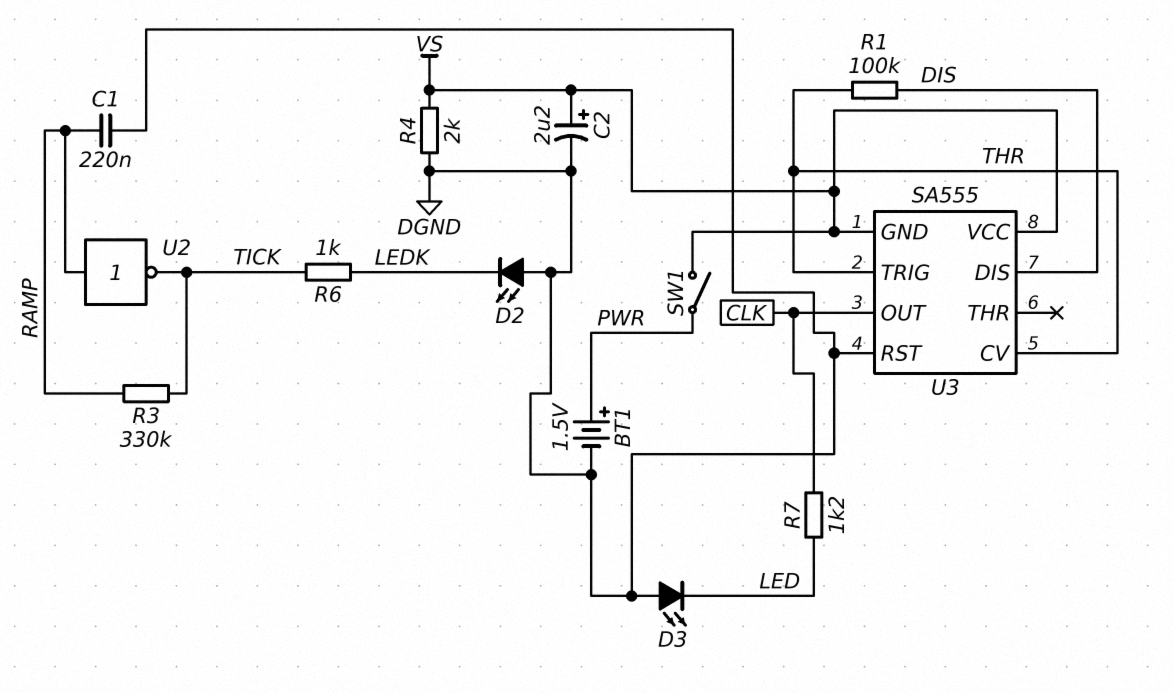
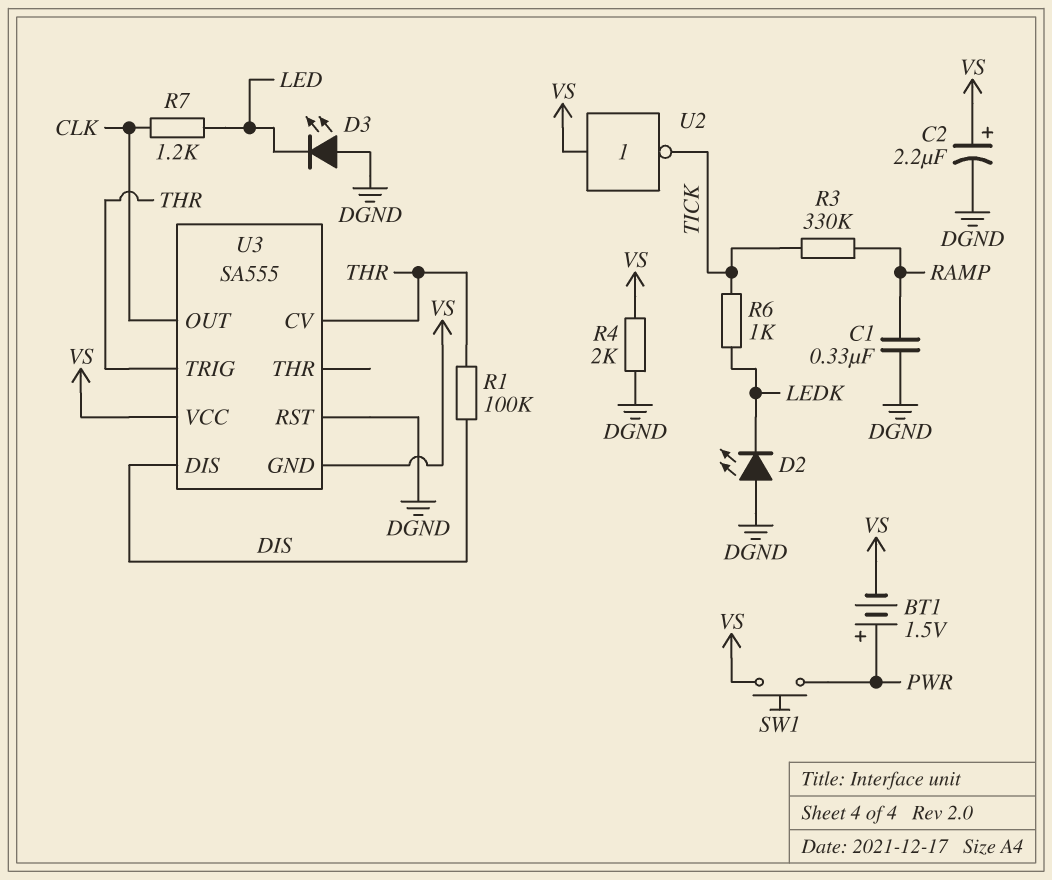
BT1: 1.5V (plus PWR, minus DGND) -> 1.5V (plus PWR, minus VS)
C1: 220nF (DGND, RAMP) -> 330nF (DGND, RAMP)
SW1: switch (PWR, VS) -> button (PWR, VS)
U2: NOT (in RAMP, out TICK) -> NOT (in VS, out TICK)

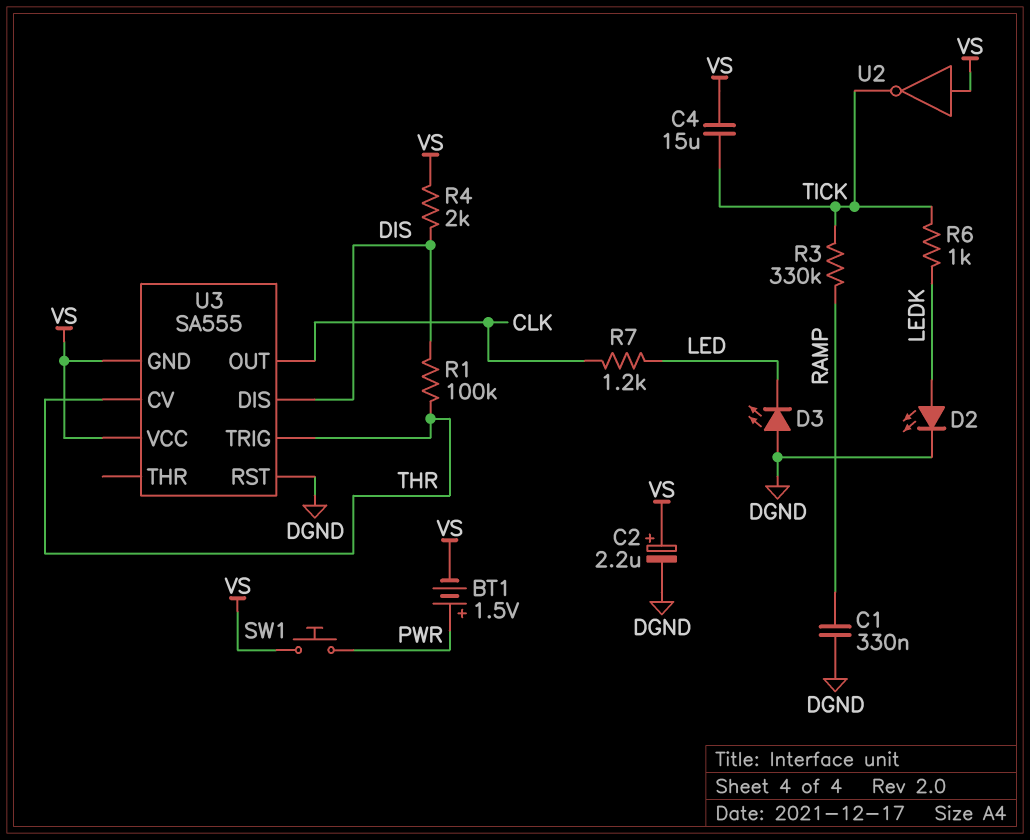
C4: none -> 15uF (TICK, VS)
D2: LED (A DGND, K LEDK) -> LED (A LEDK, K DGND)
R4: 2k (DGND, VS) -> 2k (DIS, VS)

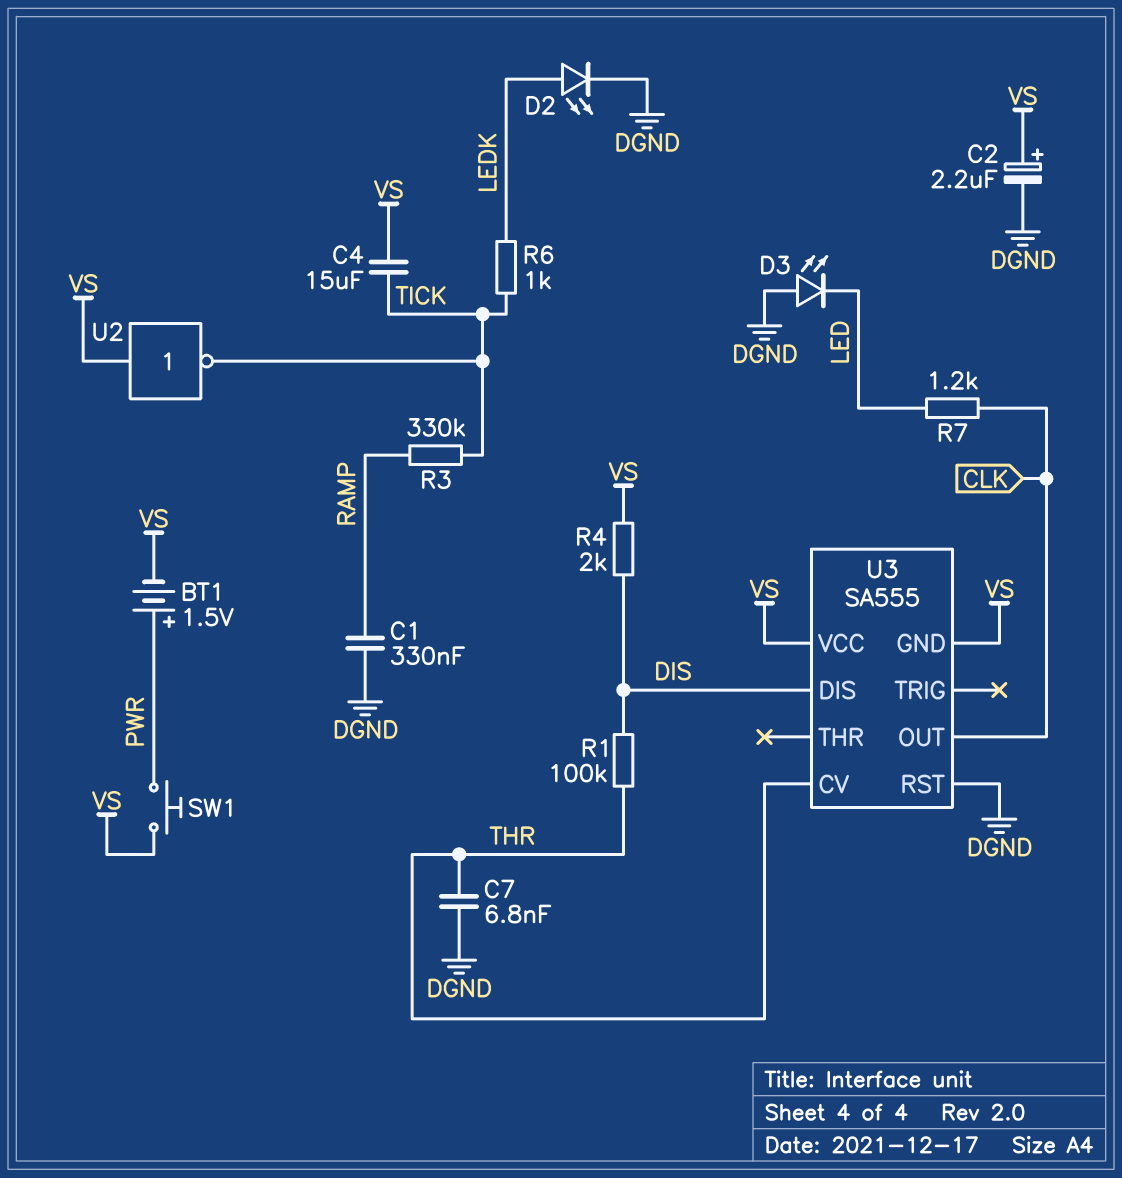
C7: none -> 6.8nF (DGND, THR)
U3 pin TRIG: THR -> none

